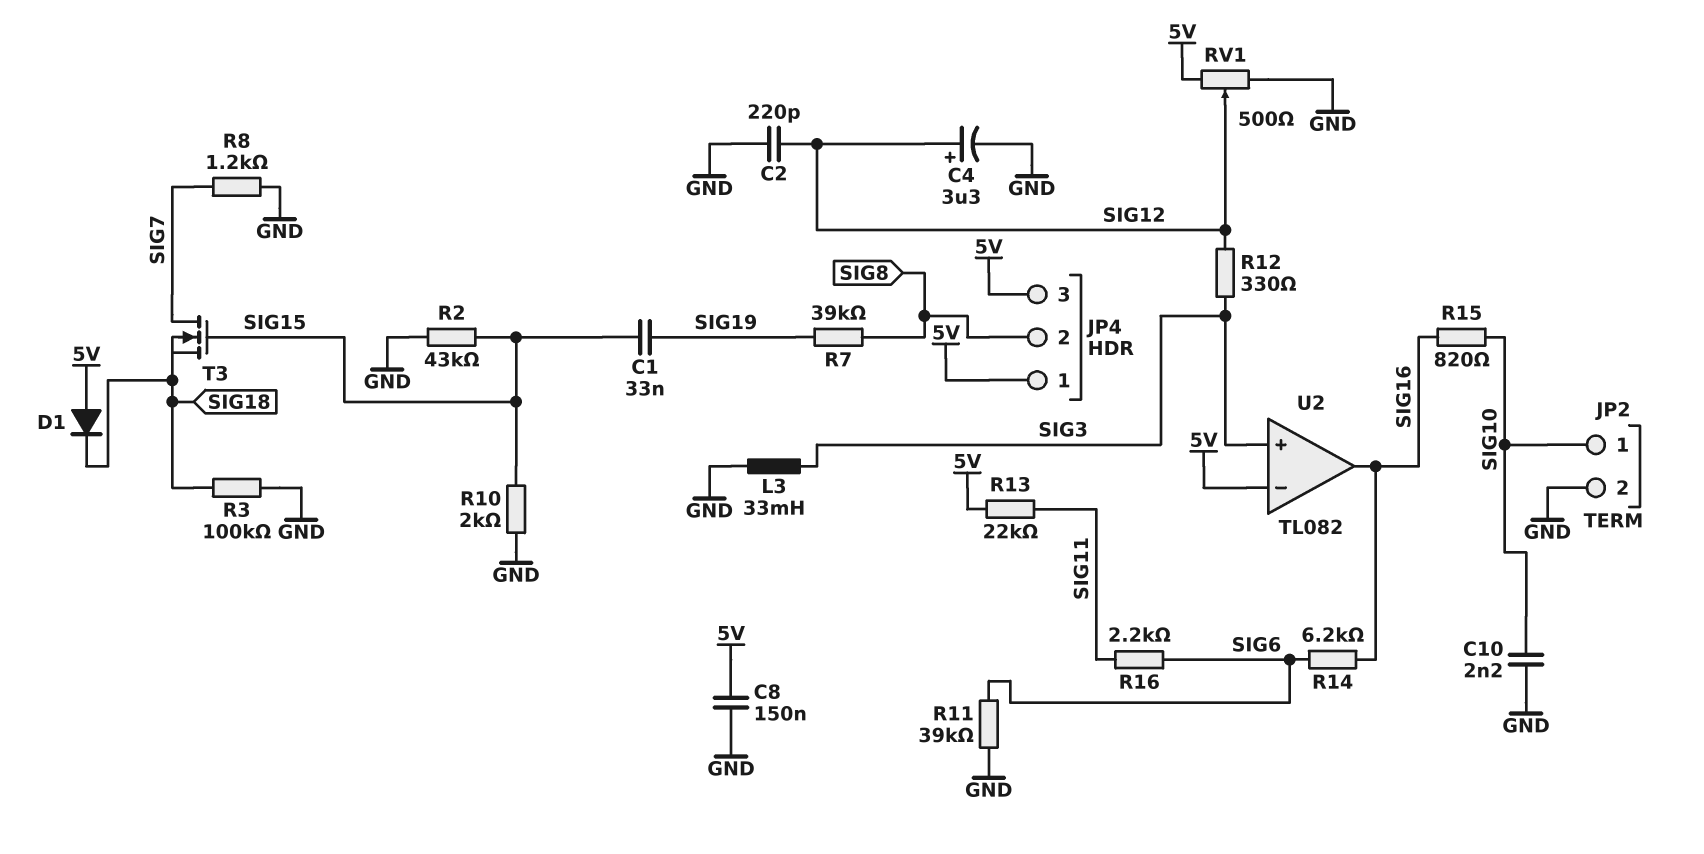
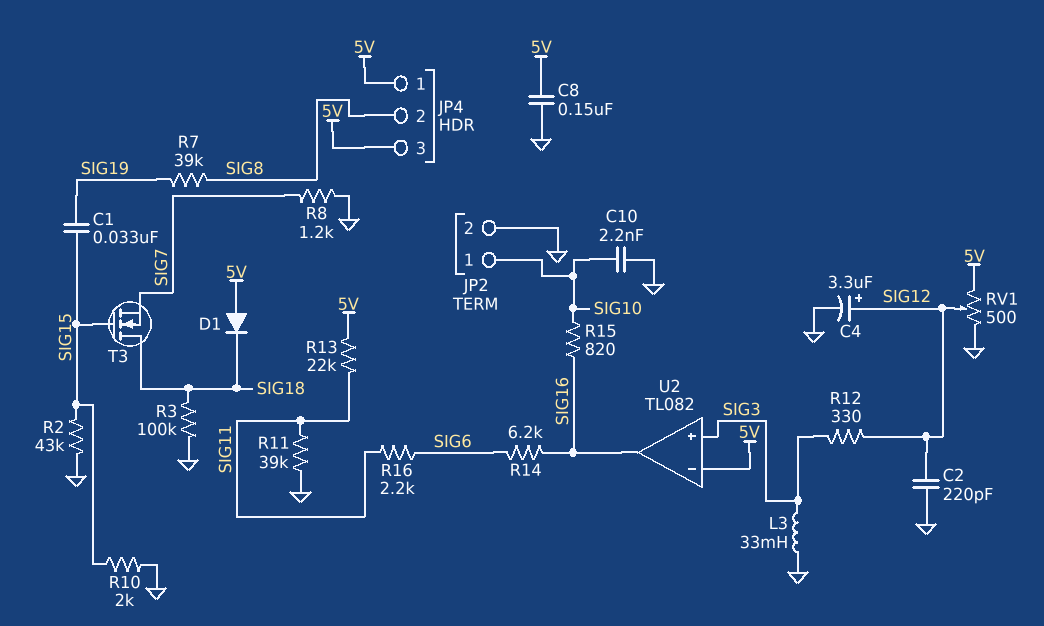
R11: 39k (GND, SIG6) -> 39k (GND, SIG11)
T3: NMOS (G SIG15, D SIG7, S SIG18) -> NMOS (G SIG15, D SIG18, S SIG7)

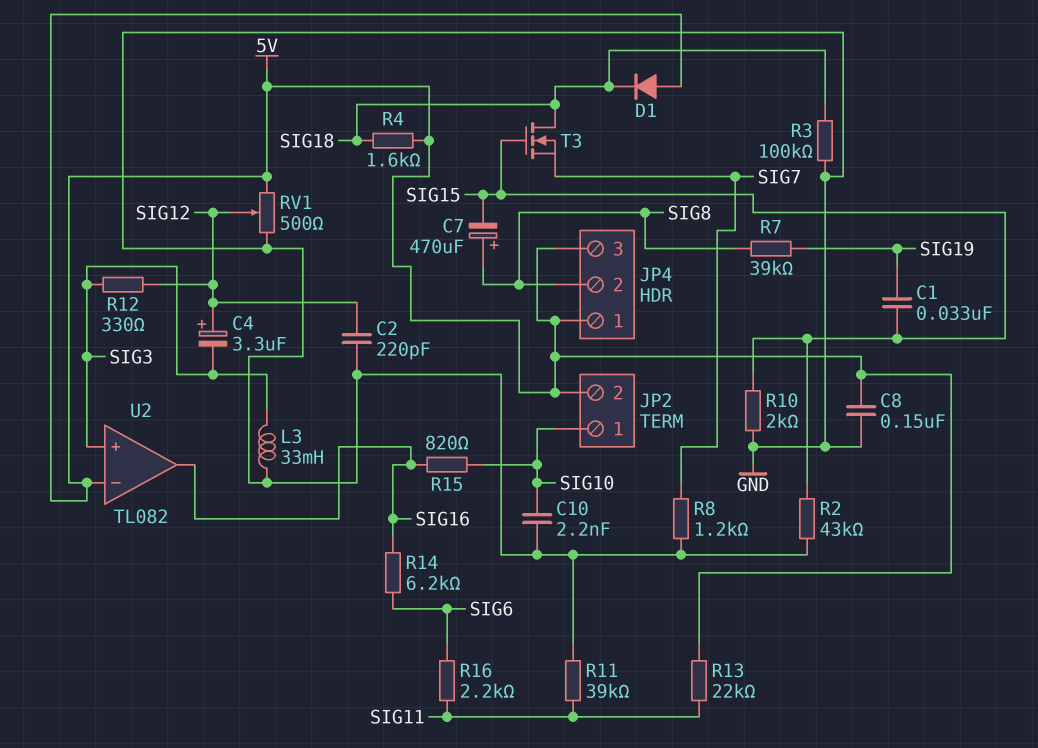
C4: 3.3uF (plus SIG12, minus GND) -> 3.3uF (plus SIG12, minus SIG3)
C7: none -> 470uF (plus SIG8, minus SIG15)
JP2 pin 2: GND -> 5V
R4: none -> 1.6k (5V, SIG18)

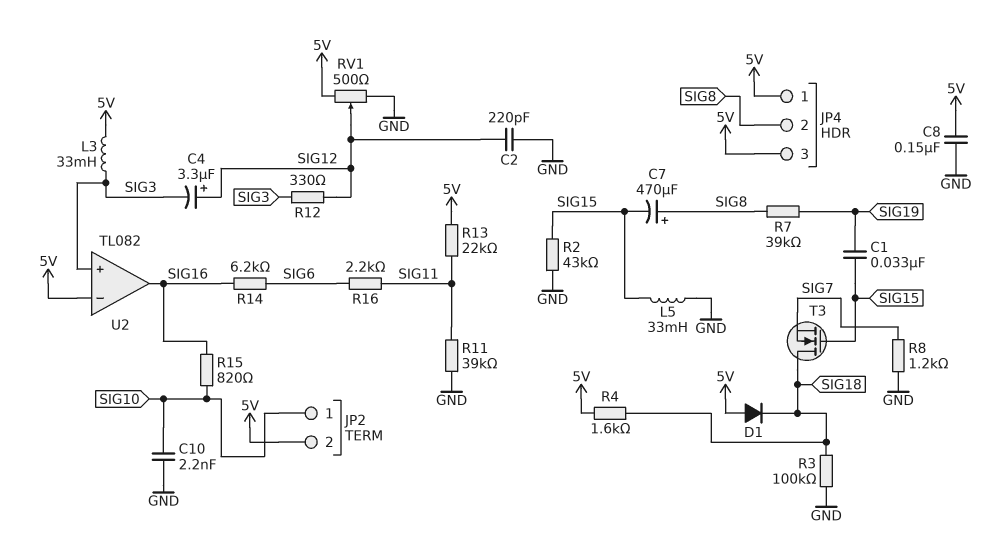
L3: 33mH (GND, SIG3) -> 33mH (5V, SIG3)
L5: none -> 33mH (GND, SIG15)
R10: 2k (GND, SIG15) -> none

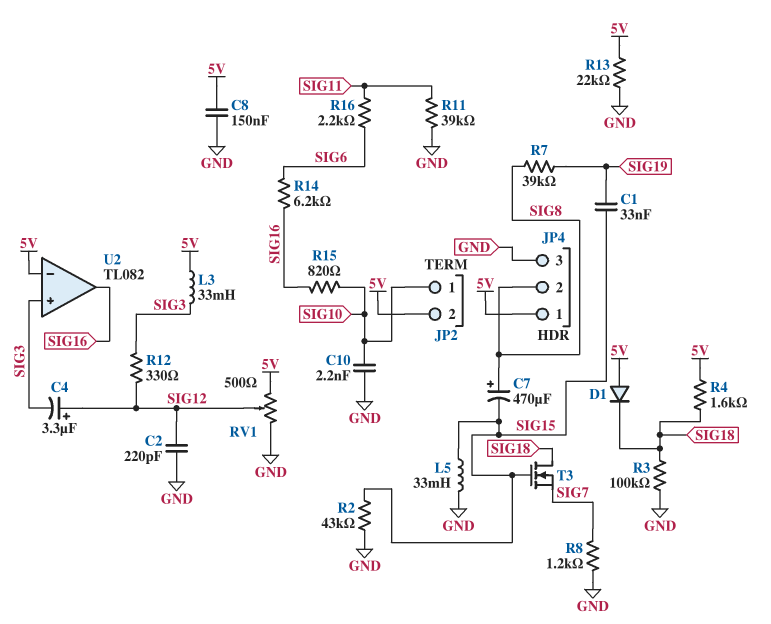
JP4 pin 3: 5V -> GND
R13: 22k (5V, SIG11) -> 22k (5V, GND)

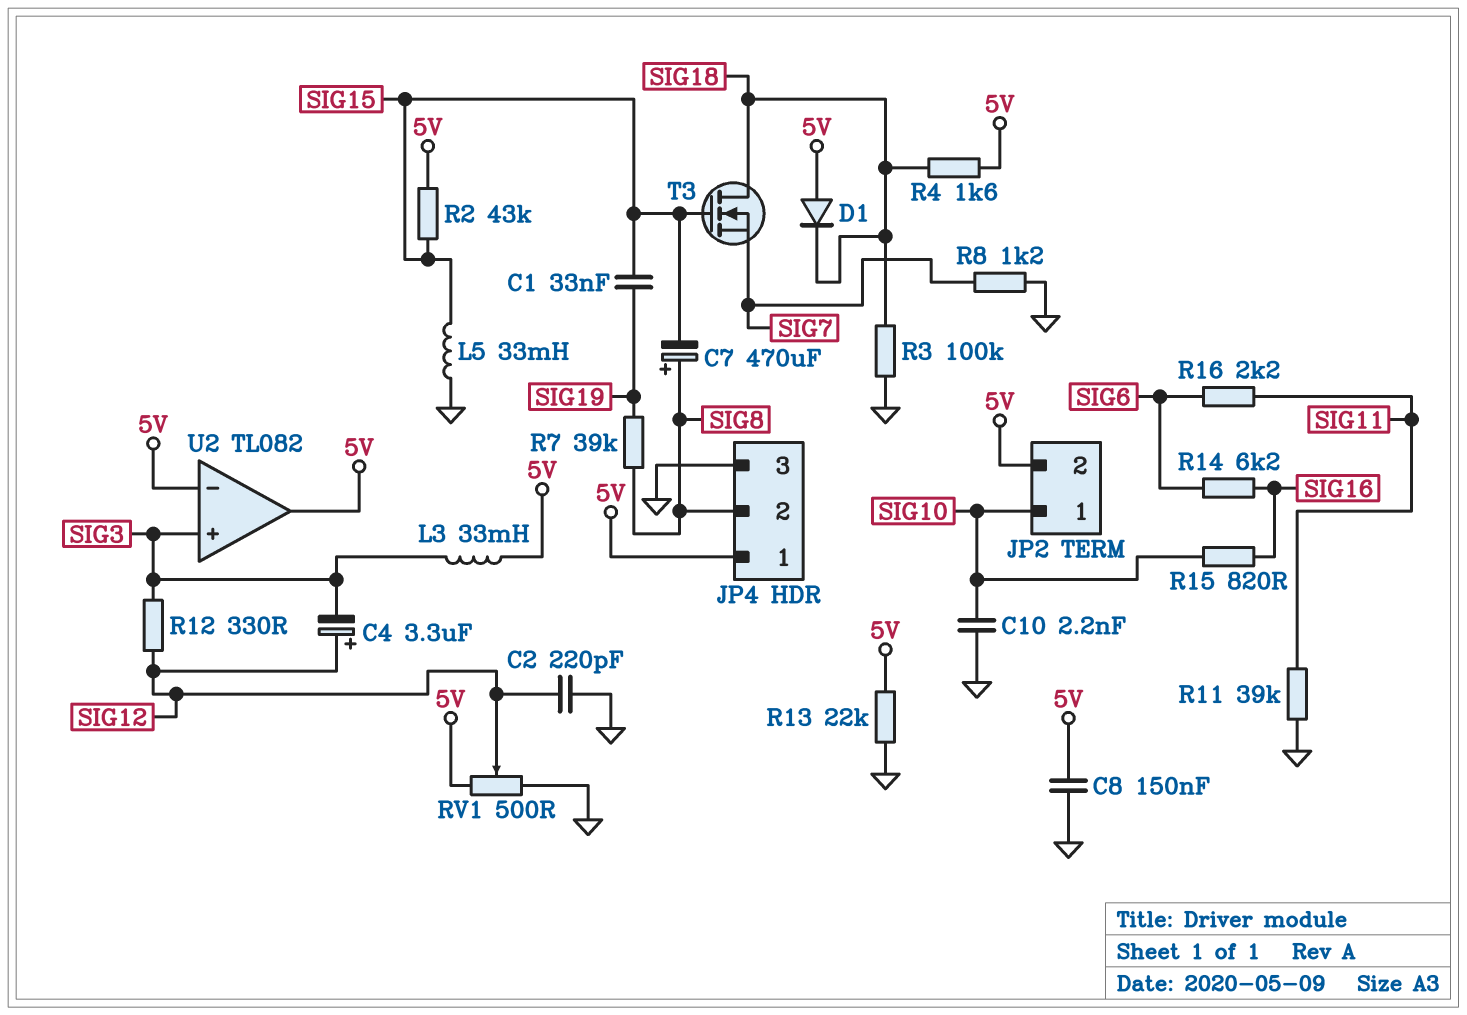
R2: 43k (GND, SIG15) -> 43k (5V, SIG15)
U2 pin out: SIG16 -> 5V

